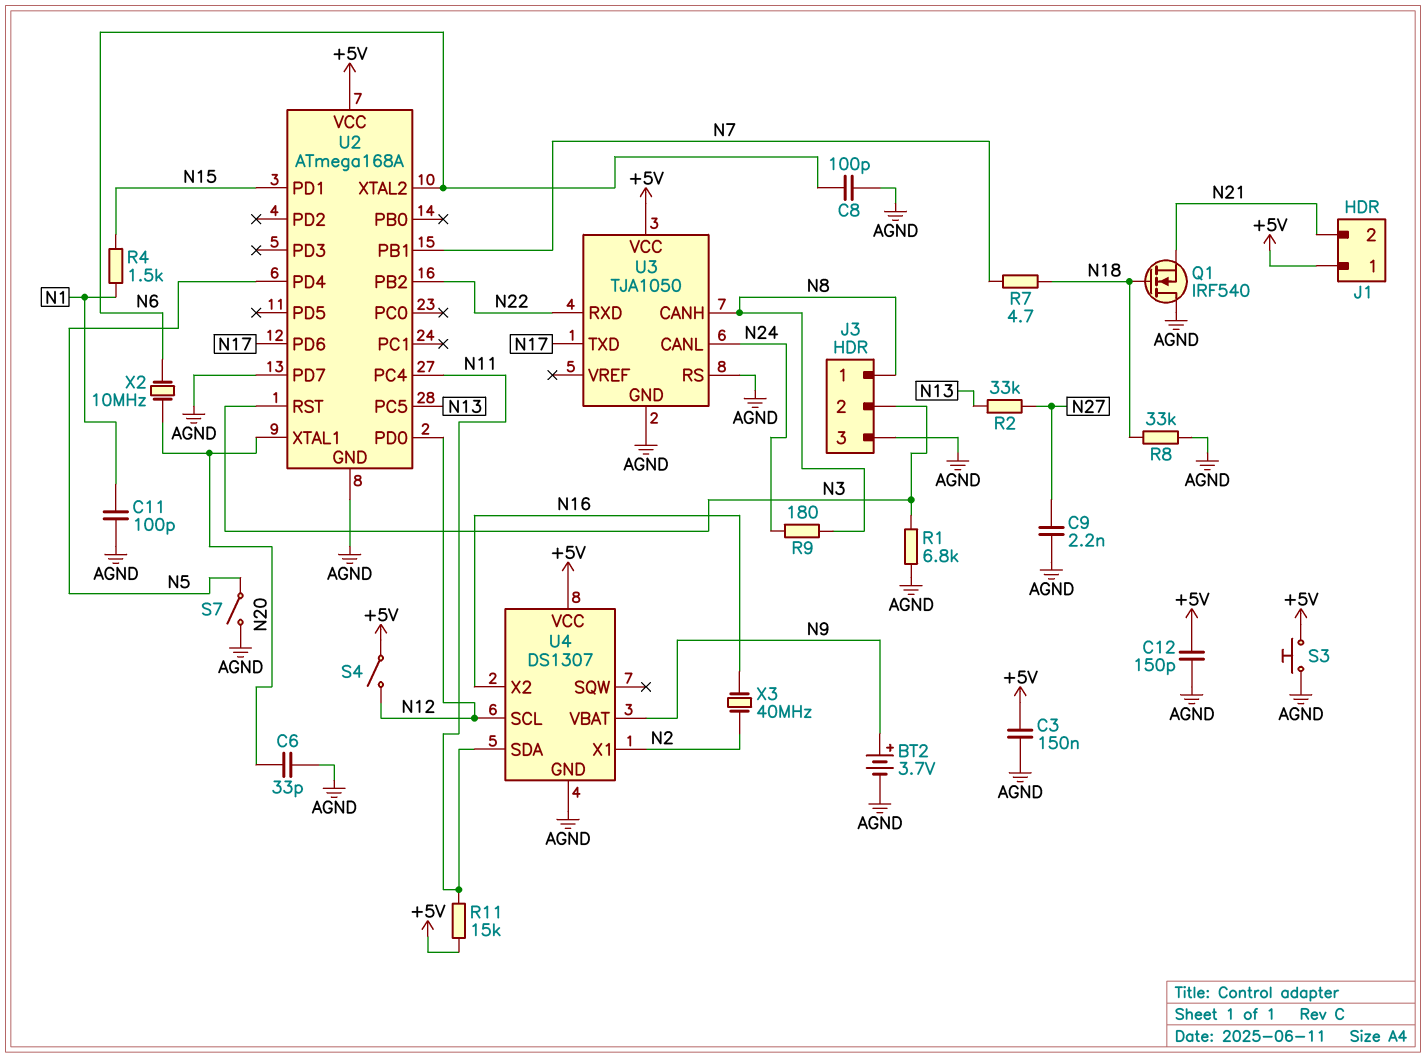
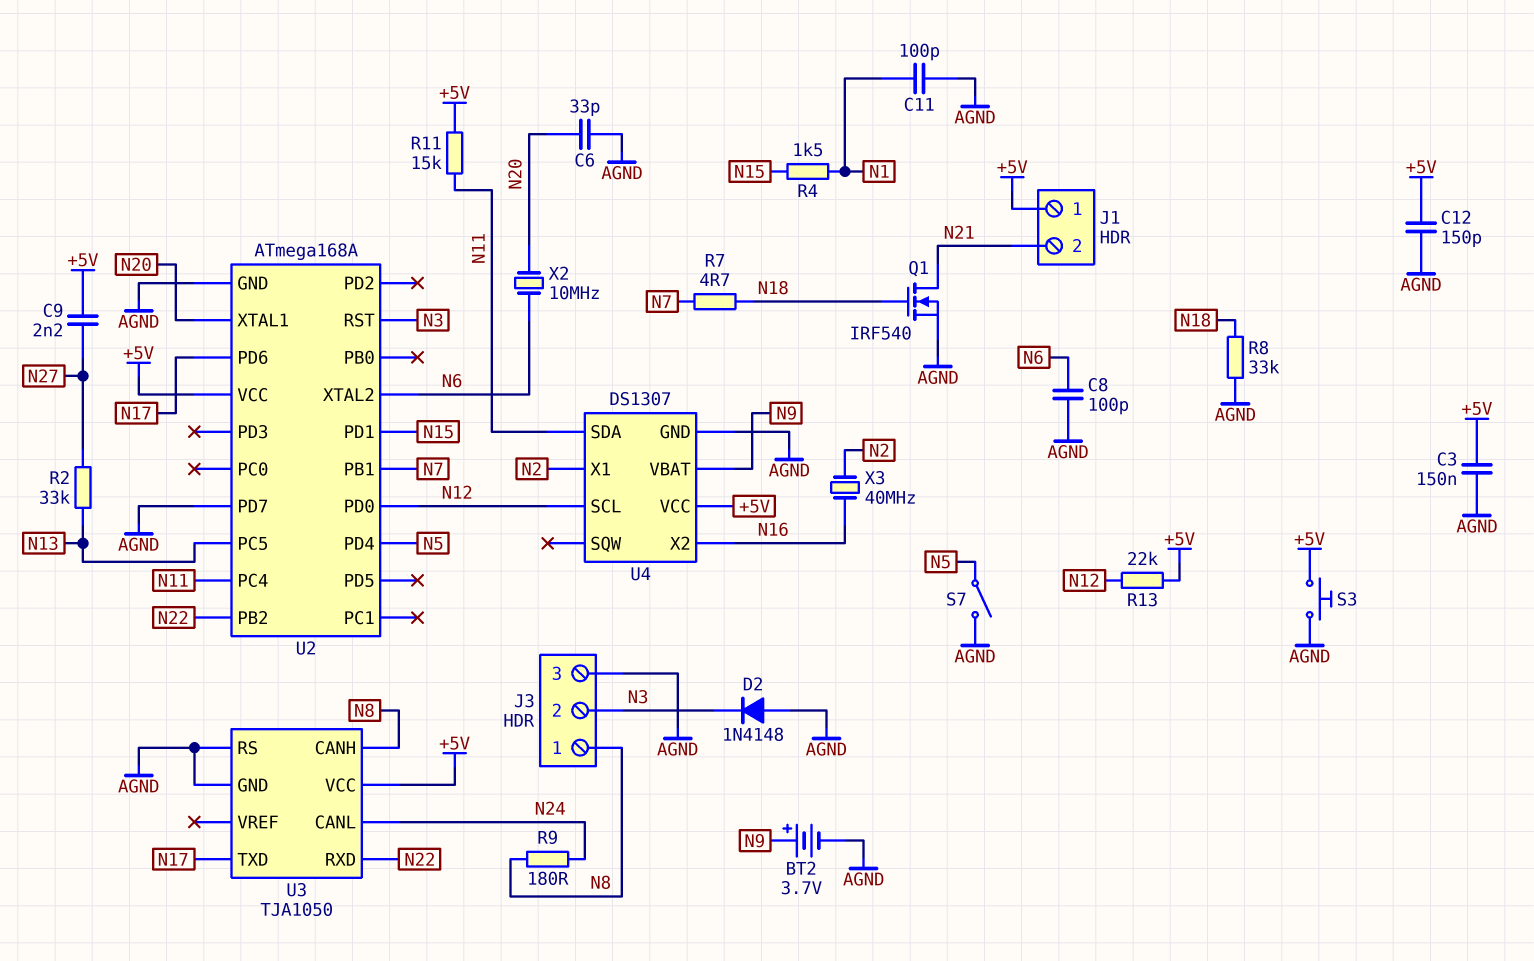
C9: 2.2nF (AGND, N27) -> 2.2nF (+5V, N27)
D2: none -> diode 1N4148 (A AGND, K N3)
Q1: NMOS IRF540 (G N18, D AGND, S N21) -> NMOS IRF540 (G N18, D N21, S AGND)
R1: 6.8k (AGND, N3) -> none
R13: none -> 22k (+5V, N12)
S4: switch (+5V, N12) -> none

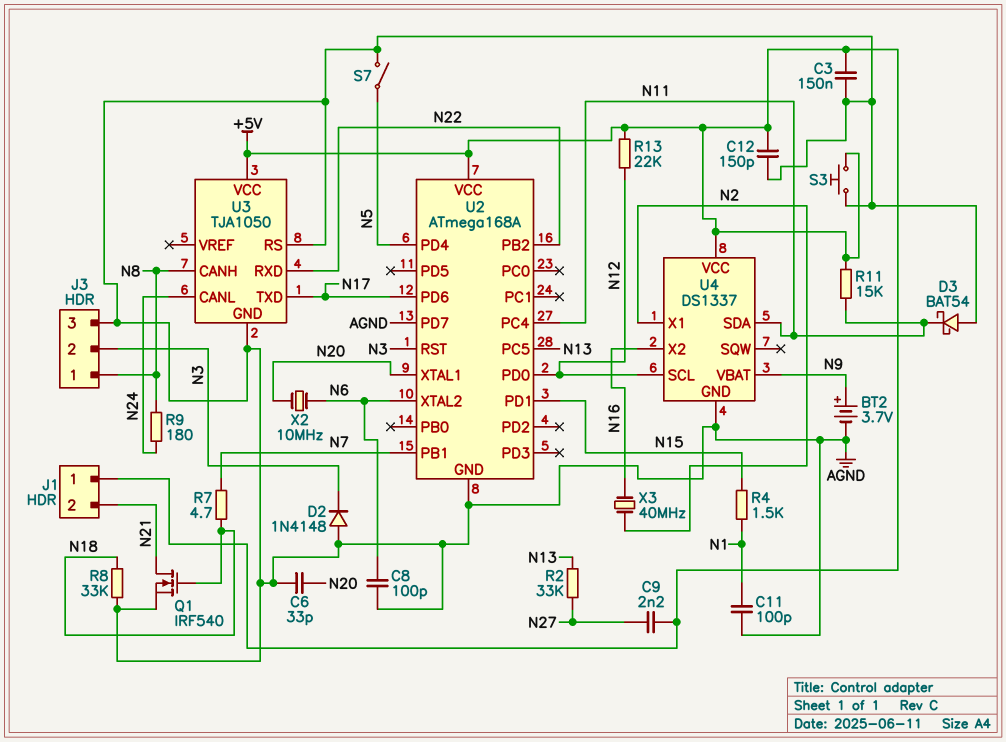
D3: none -> schottky BAT54 (A AGND, K N11)
U4: DS1307 -> DS1337

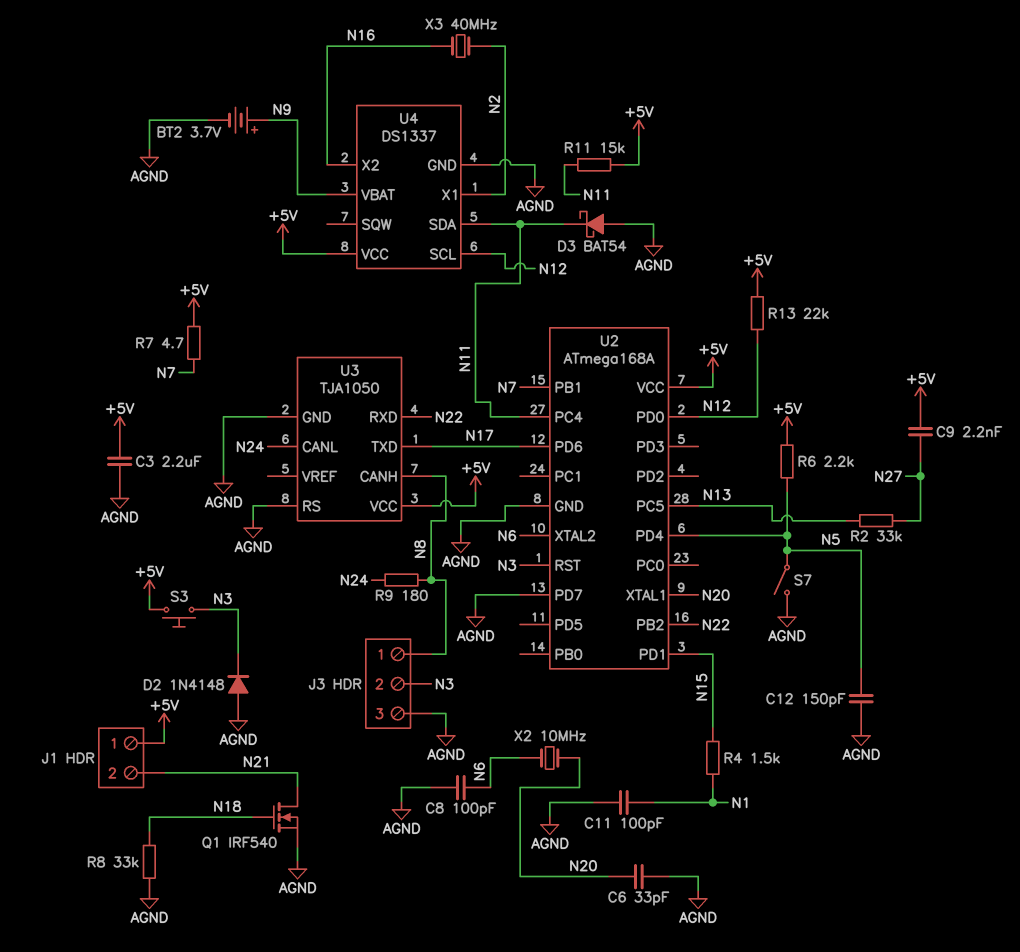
C3: 150nF (+5V, AGND) -> 2.2uF (+5V, AGND)
C12: 150pF (+5V, AGND) -> 150pF (AGND, N5)
R6: none -> 2.2k (+5V, N5)
R7: 4.7 (N7, N18) -> 4.7 (+5V, N7)
S3: button (+5V, AGND) -> button (+5V, N3)

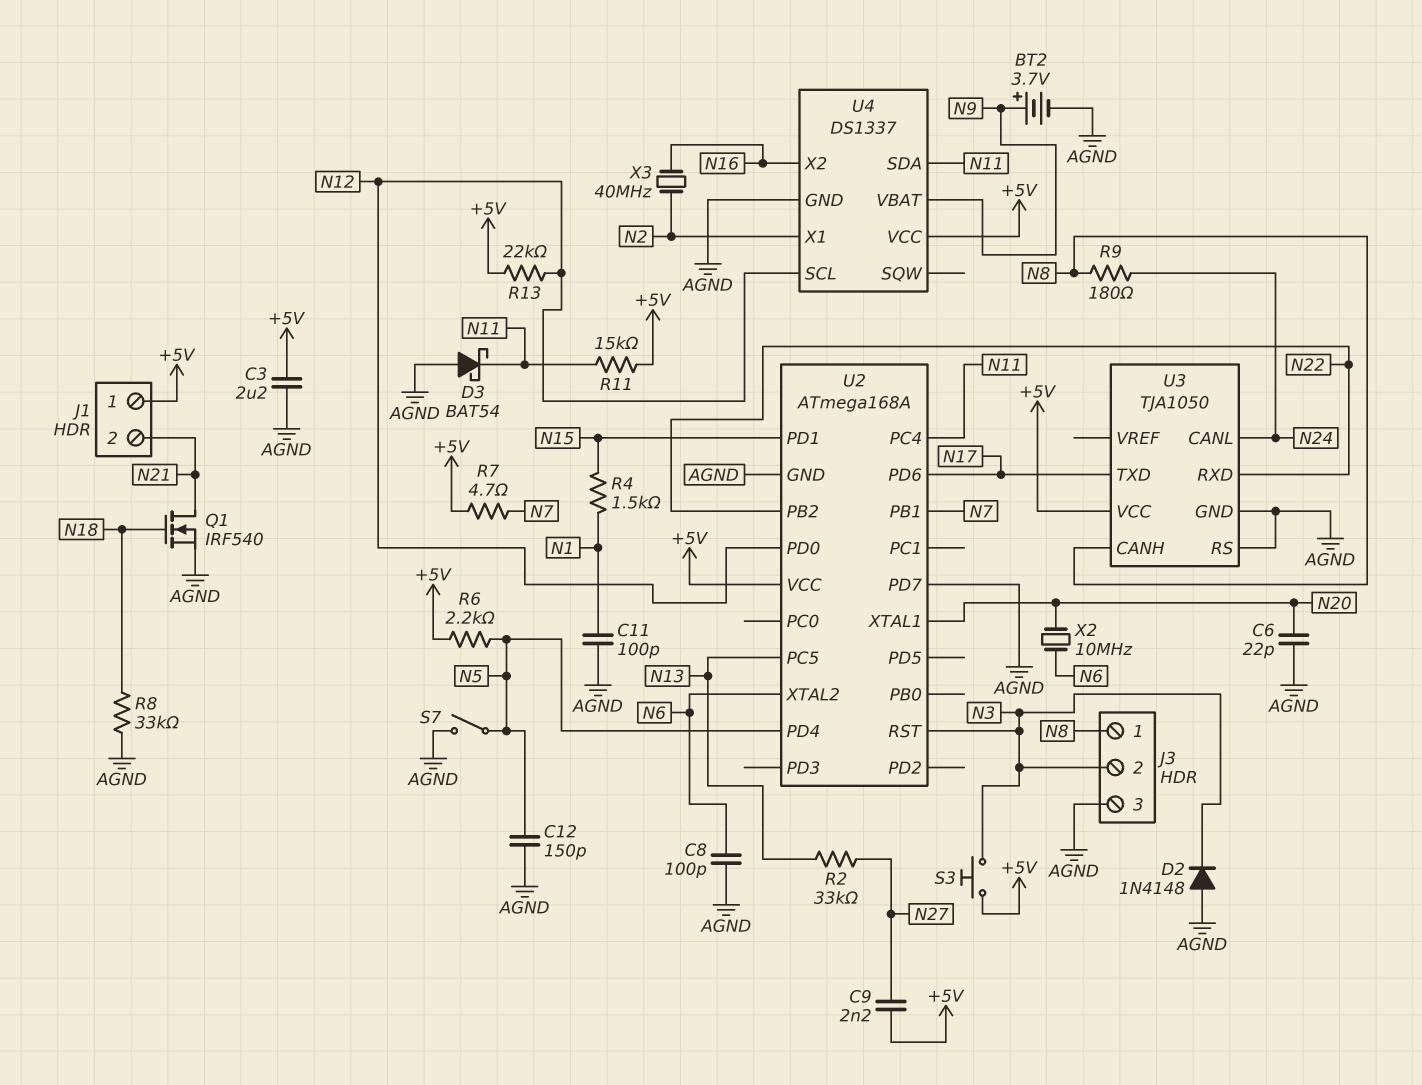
C6: 33pF (AGND, N20) -> 22pF (AGND, N20)

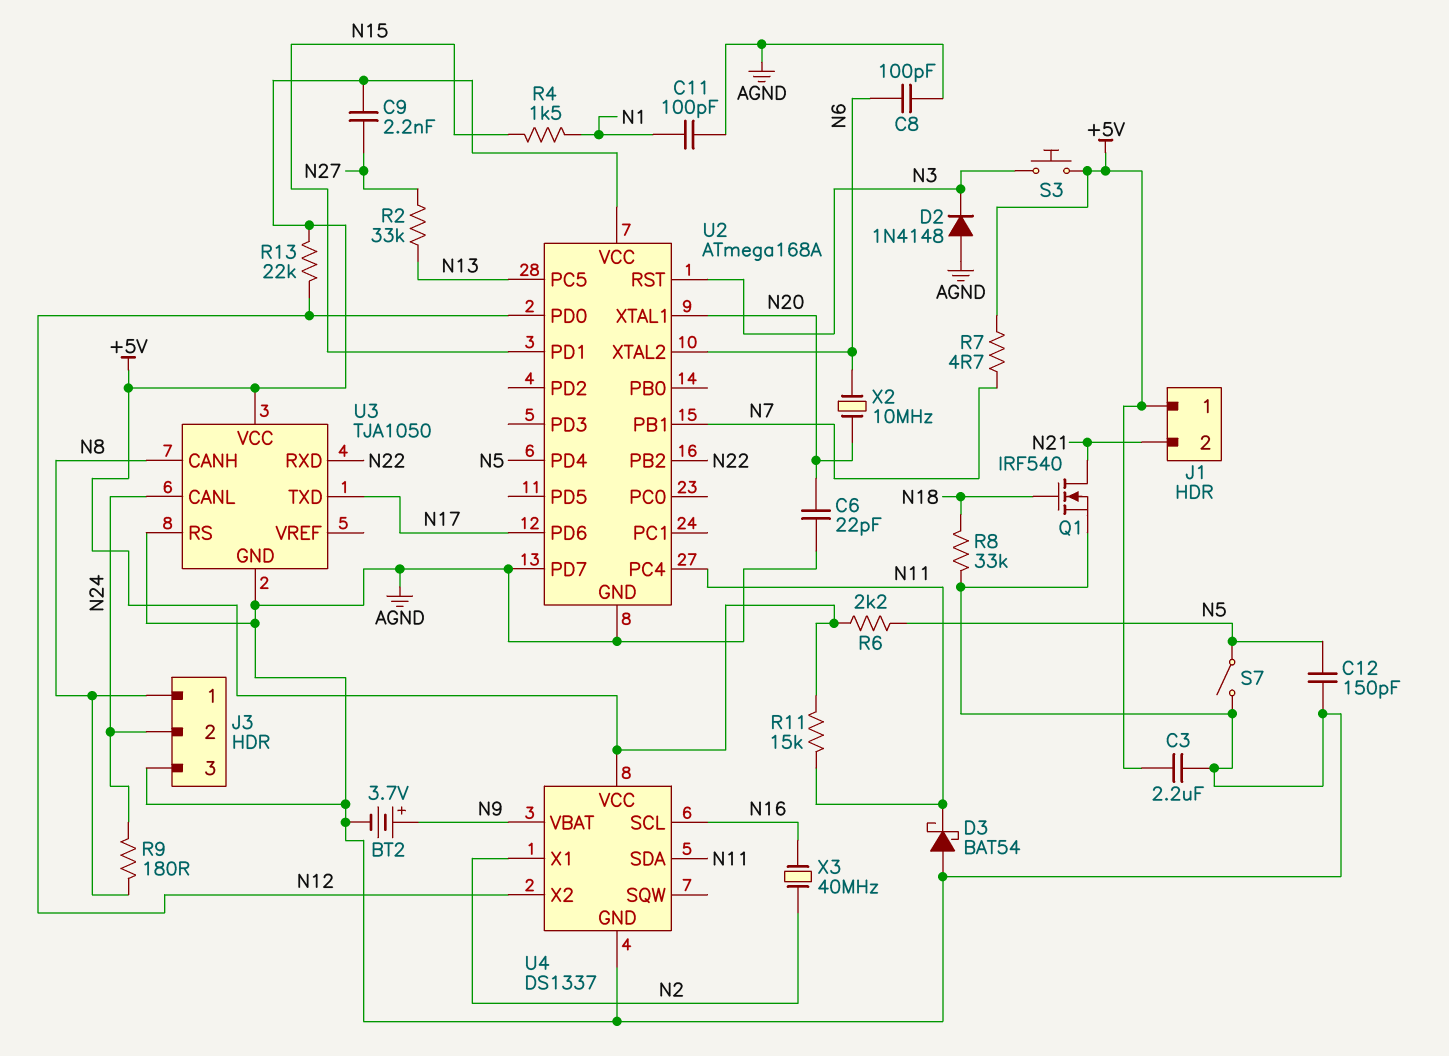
J3 pin 2: N3 -> N24
U4 pin SCL: N12 -> N16
U4 pin X2: N16 -> N12

